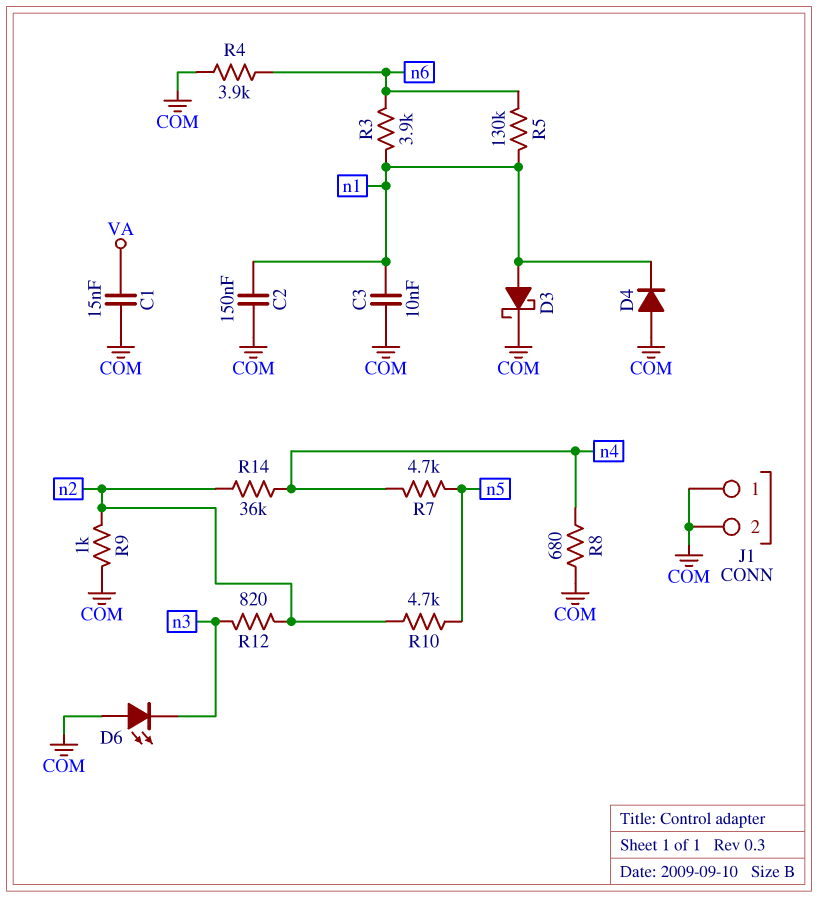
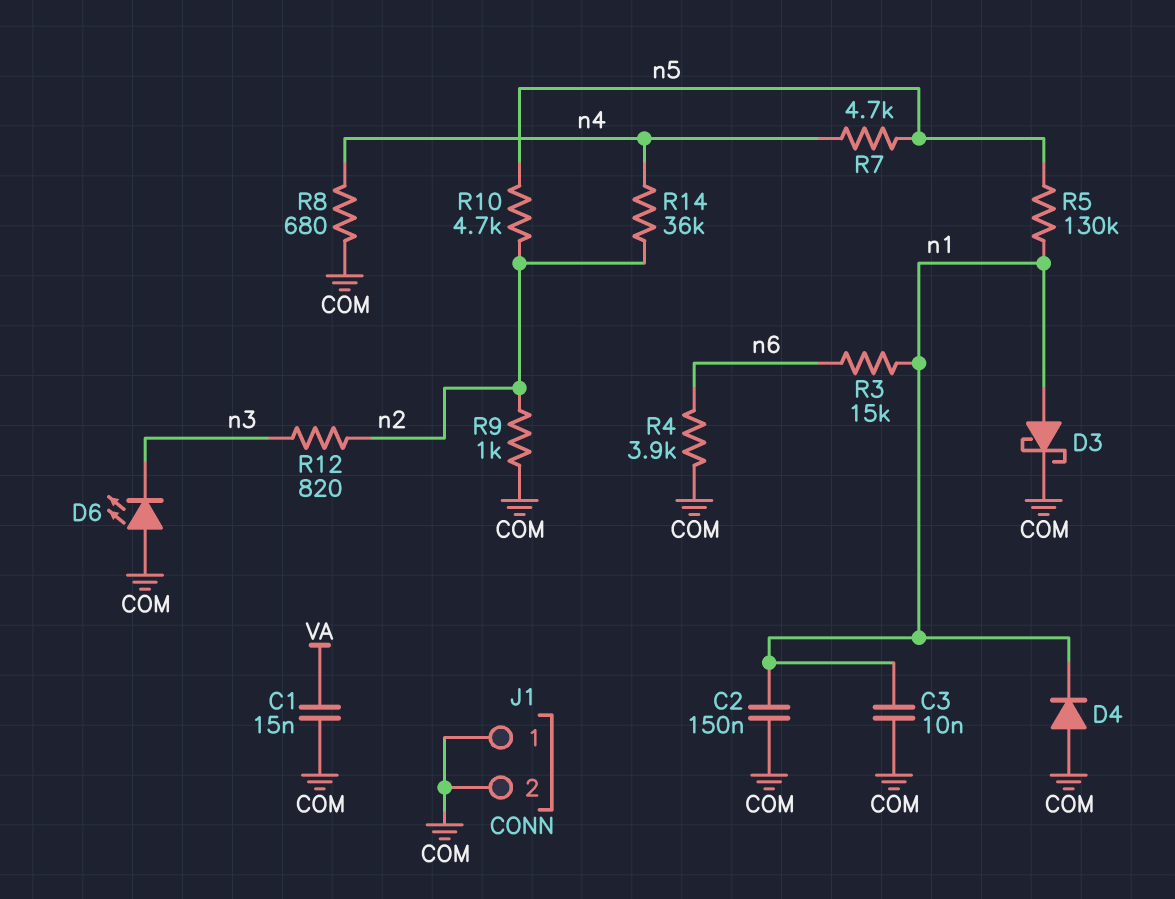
R3: 3.9k (n1, n6) -> 15k (n1, n6)
R5: 130k (n1, n6) -> 130k (n1, n5)

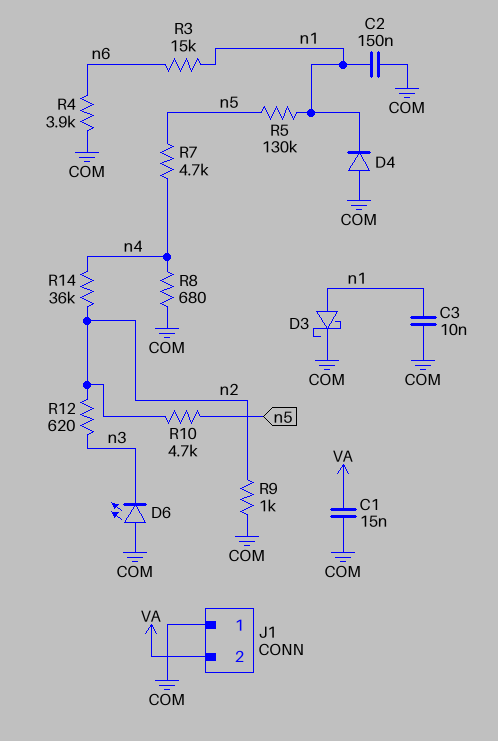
J1 pin 2: COM -> VA
R12: 820 (n2, n3) -> 620 (n2, n3)

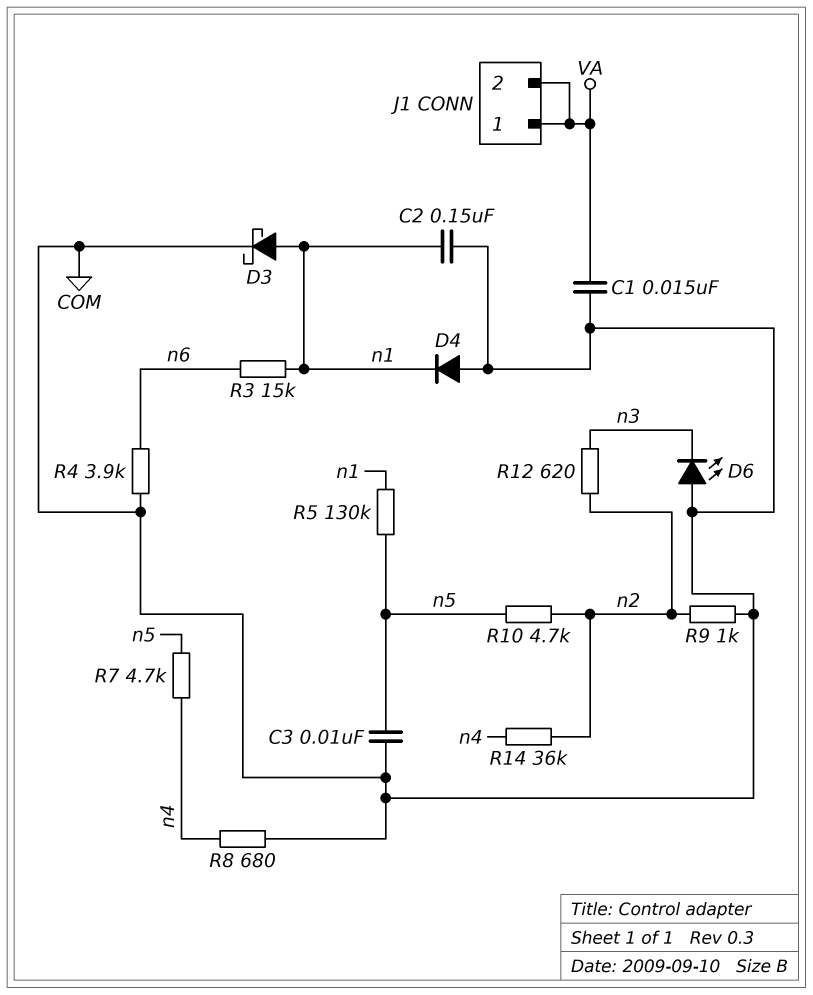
C3: 10nF (COM, n1) -> 10nF (COM, n5)
J1 pin 1: COM -> VA

